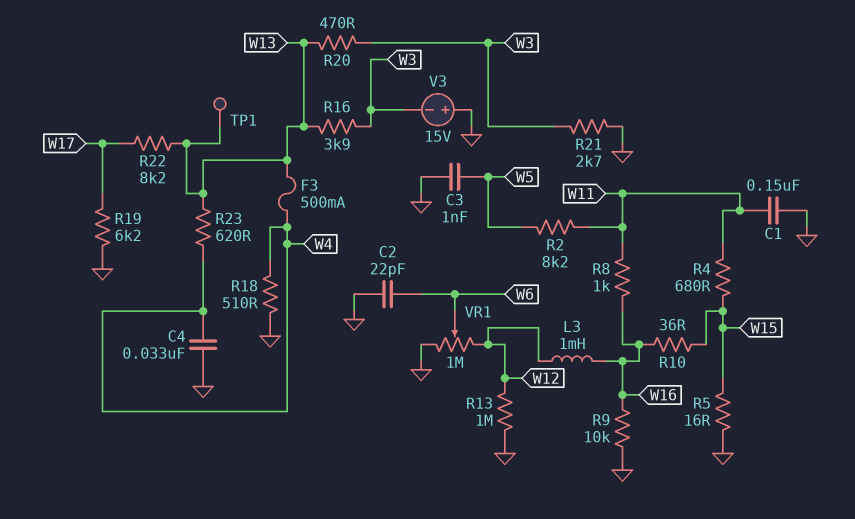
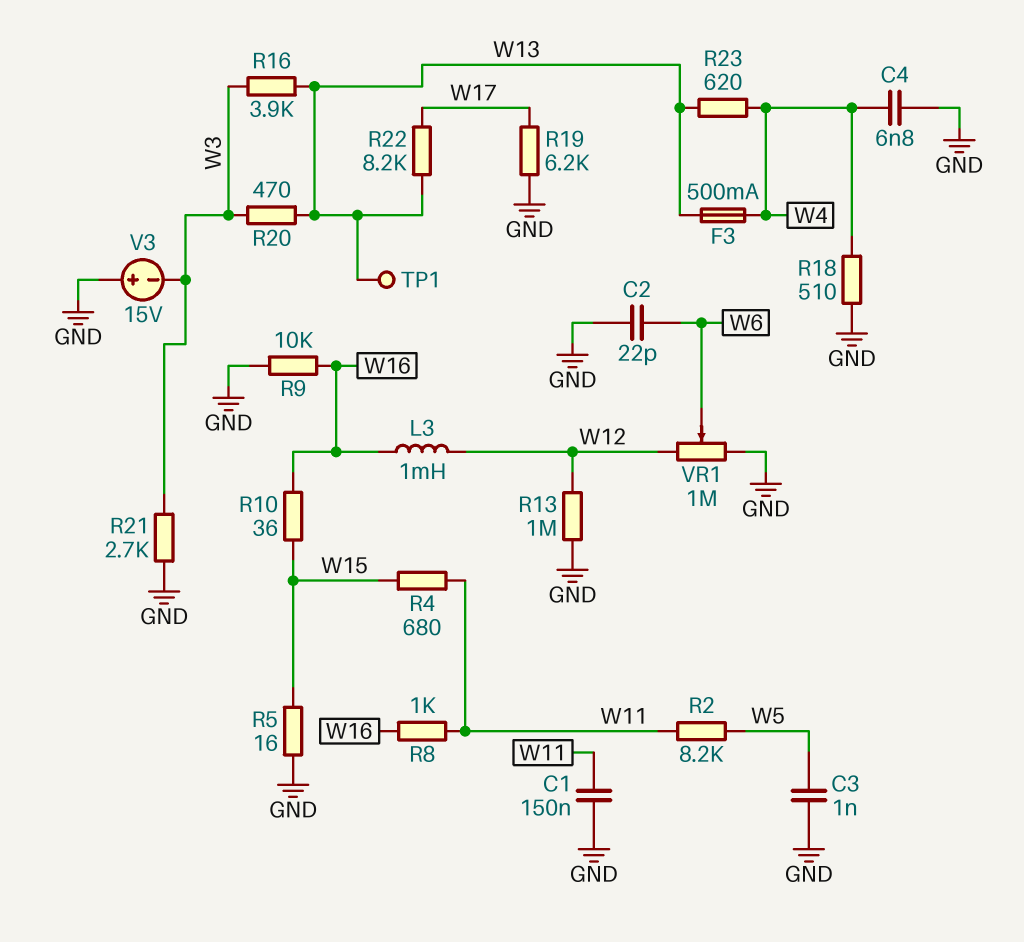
C4: 33nF (GND, W4) -> 6.8nF (GND, W4)

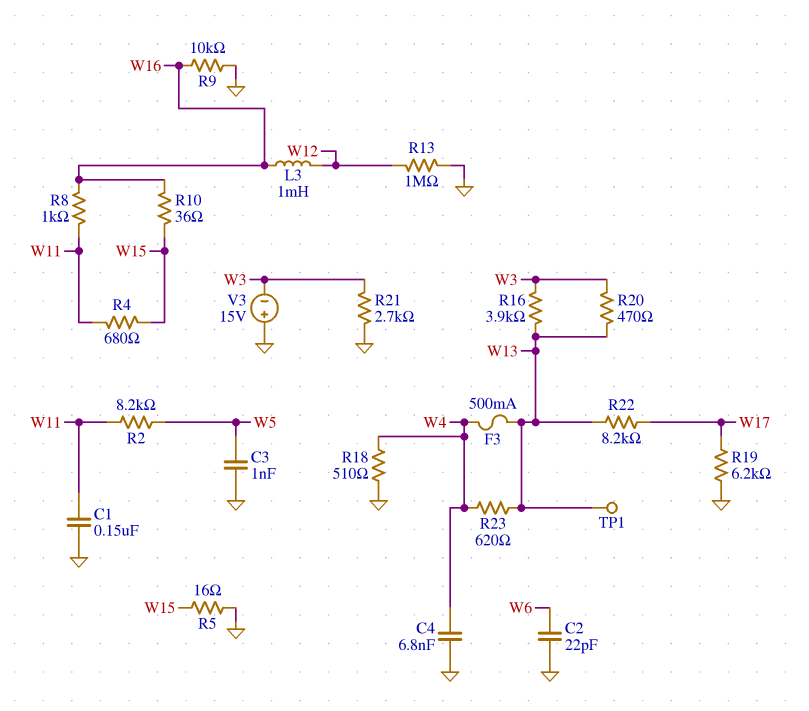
VR1: 1M (GND, W12, wiper W6) -> none

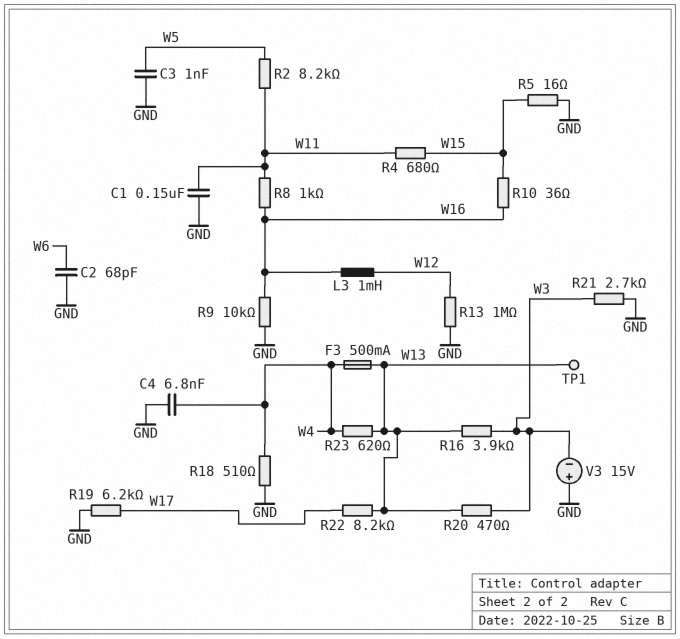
C2: 22pF (GND, W6) -> 68pF (GND, W6)

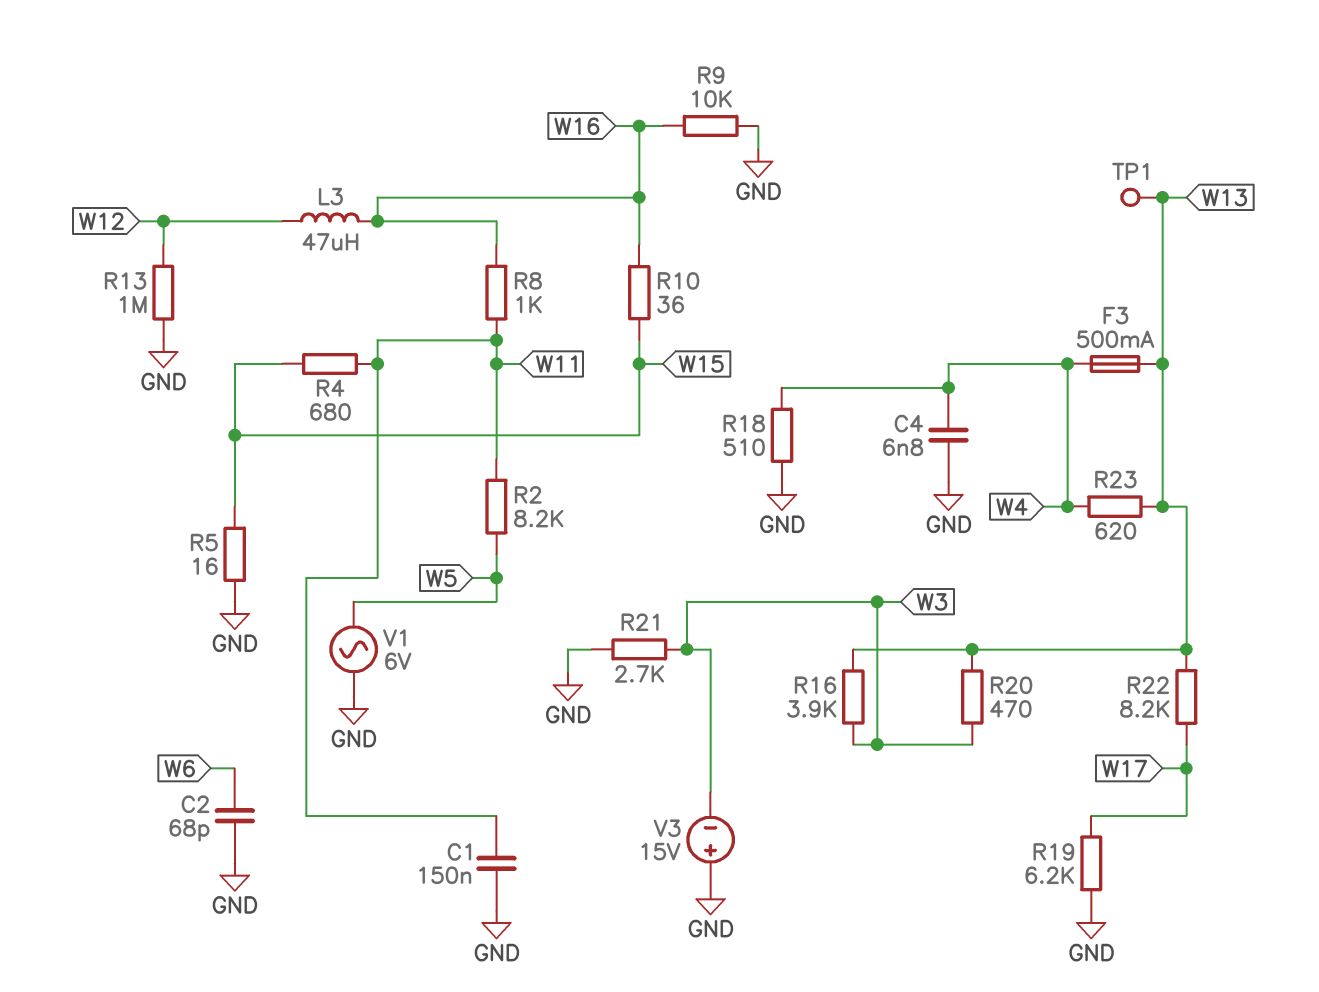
C3: 1nF (GND, W5) -> none
L3: 1mH (W12, W16) -> 47uH (W12, W16)
V1: none -> AC 6V (GND, W5)

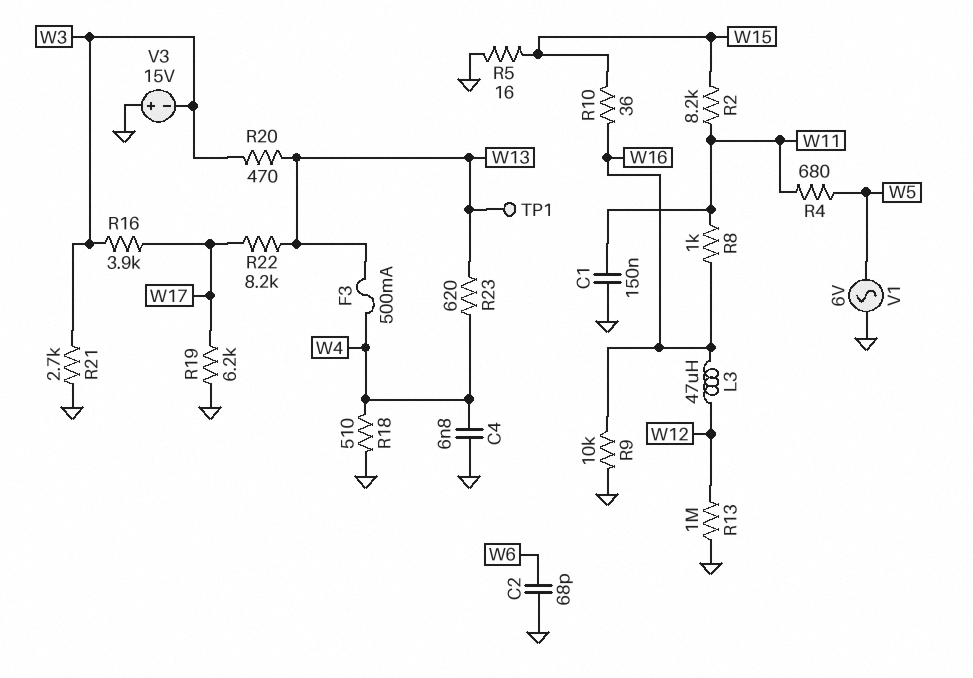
R2: 8.2k (W5, W11) -> 8.2k (W11, W15)
R4: 680 (W11, W15) -> 680 (W5, W11)
R16: 3.9k (W3, W13) -> 3.9k (W3, W17)

